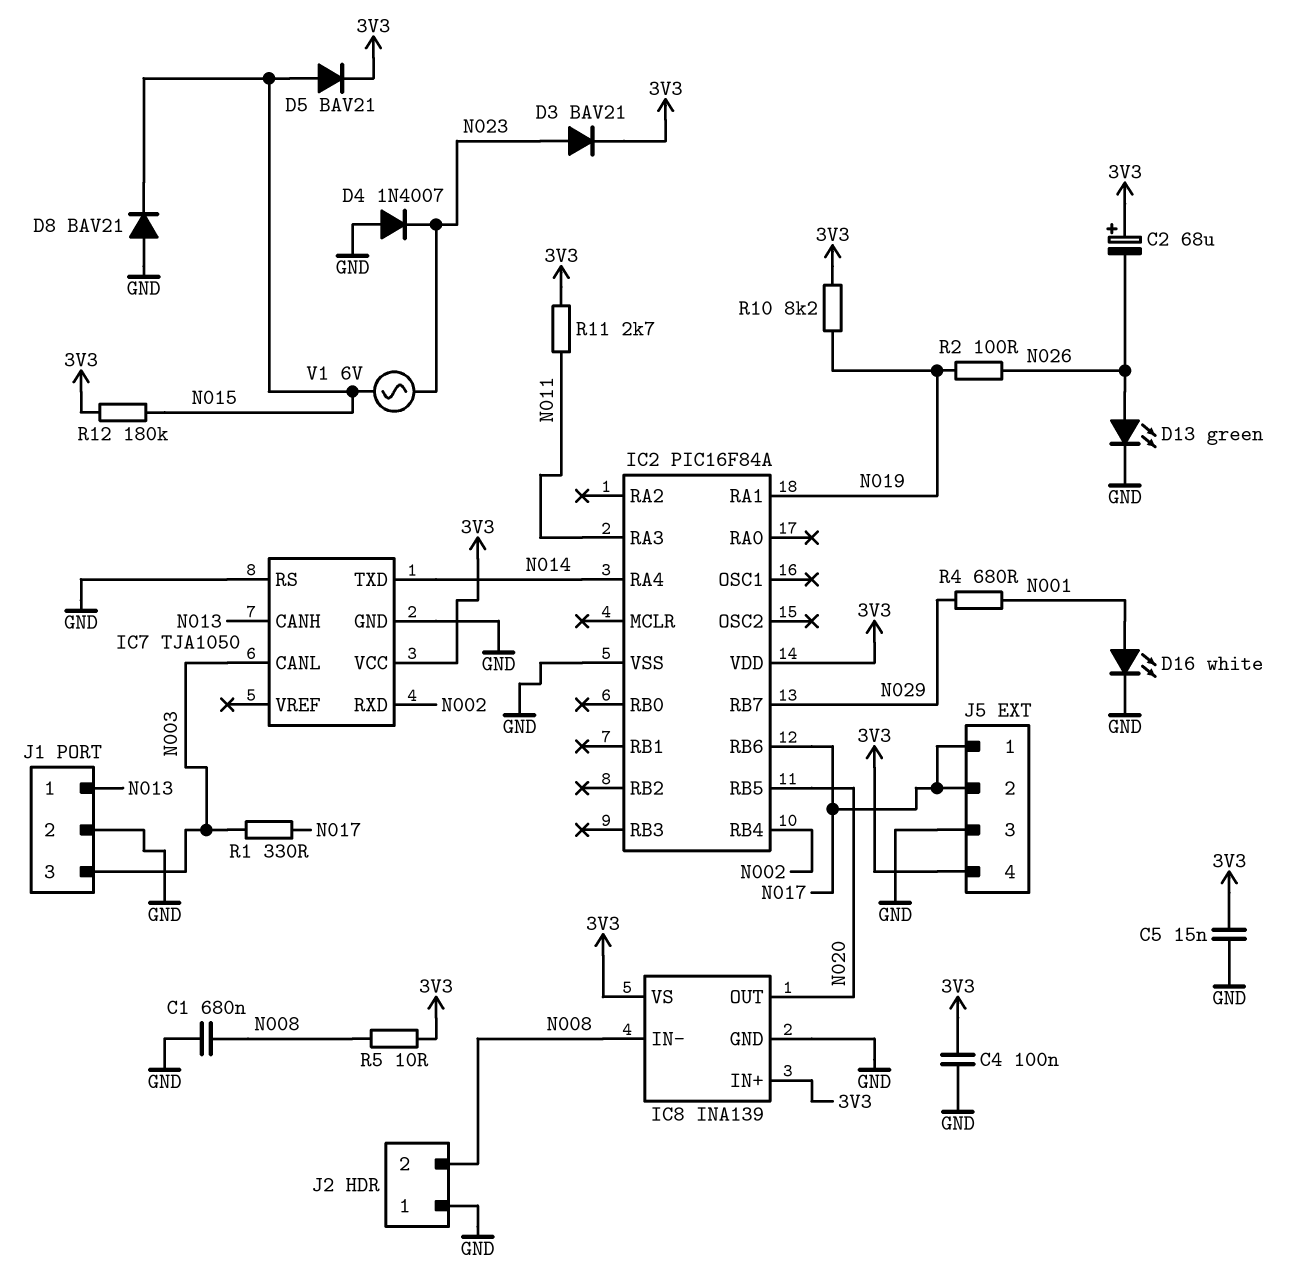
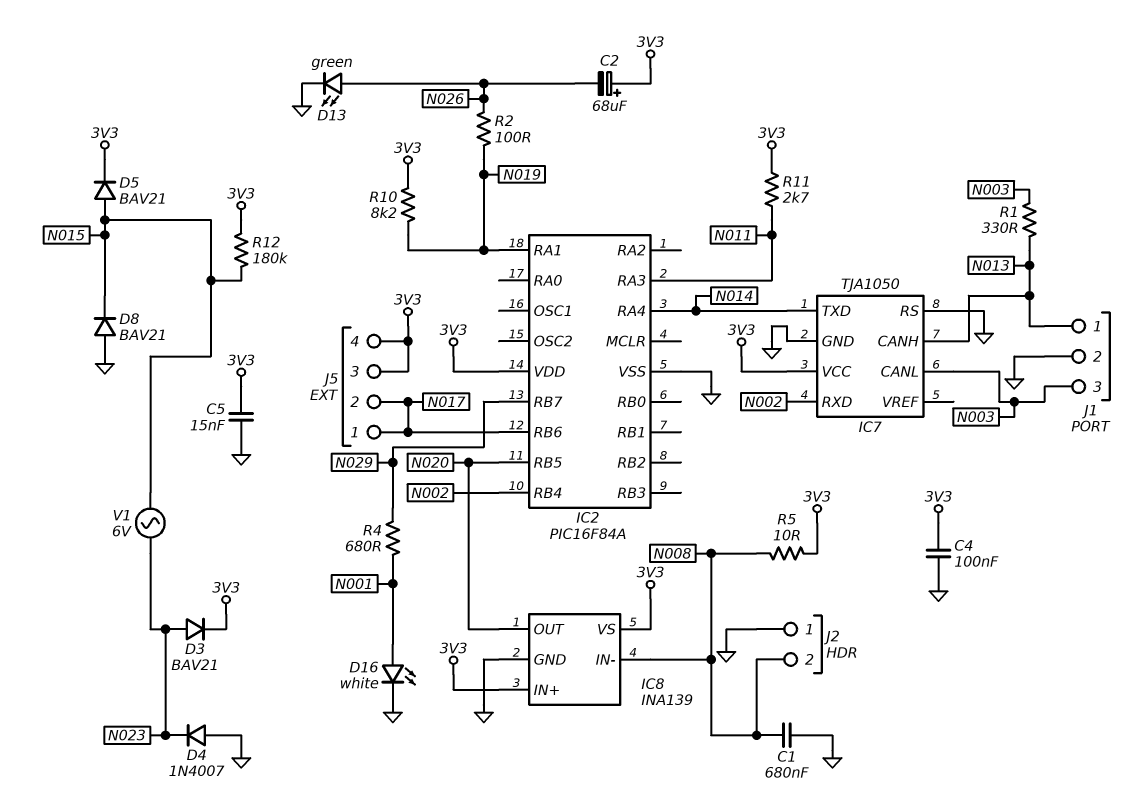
J5 pin 3: GND -> 3V3
R1: 330 (N003, N017) -> 330 (N003, N013)

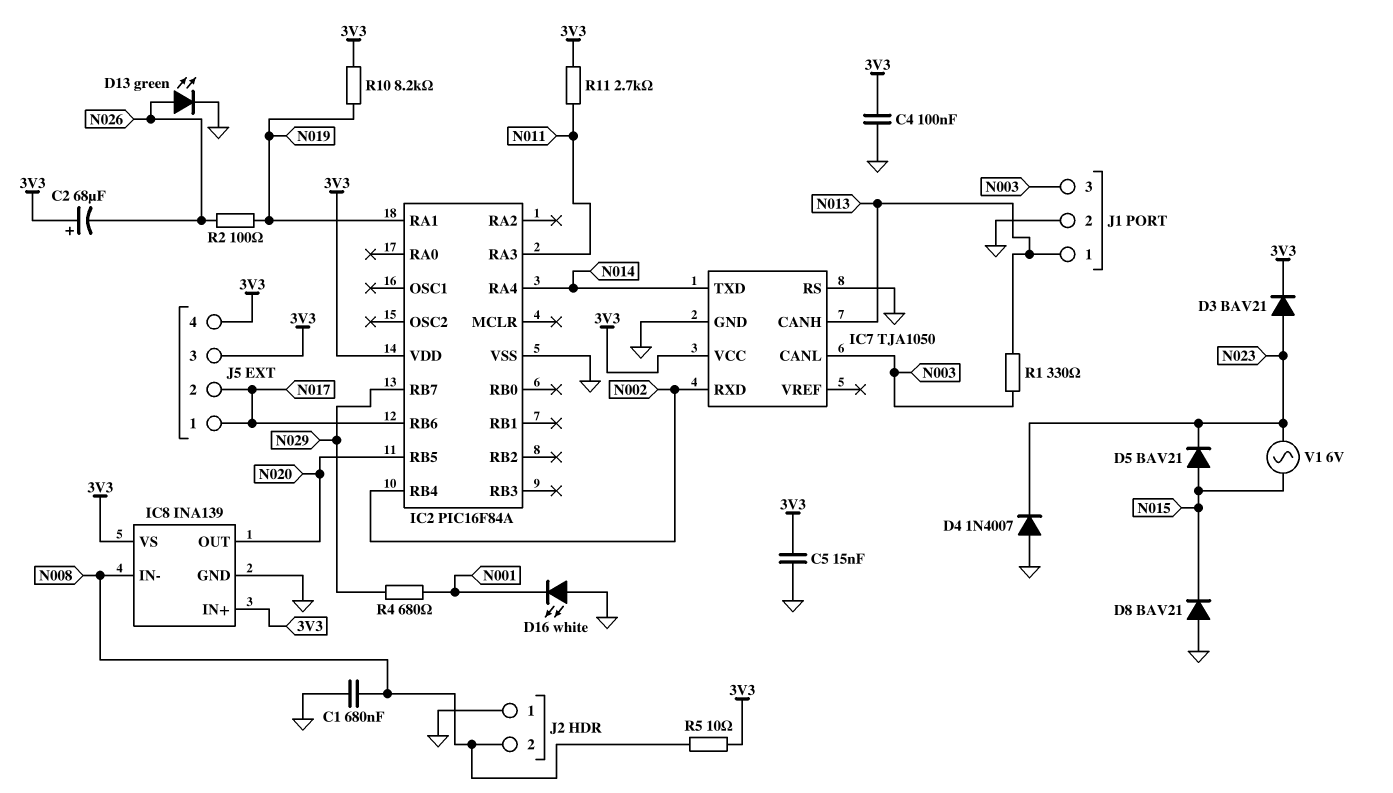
D5: diode BAV21 (A N015, K 3V3) -> diode BAV21 (A N015, K N023)
D16: LED white (A N001, K GND) -> LED white (A GND, K N001)
R12: 180k (3V3, N015) -> none

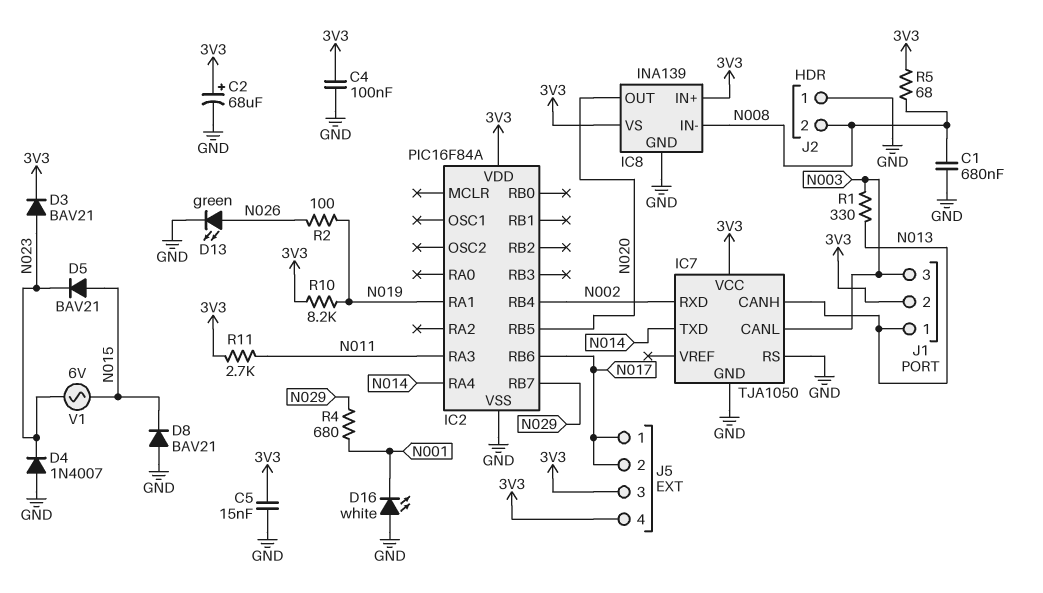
C2: 68uF (plus 3V3, minus N026) -> 68uF (plus 3V3, minus GND)
J1 pin 2: GND -> 3V3
R5: 10 (3V3, N008) -> 68 (3V3, N008)

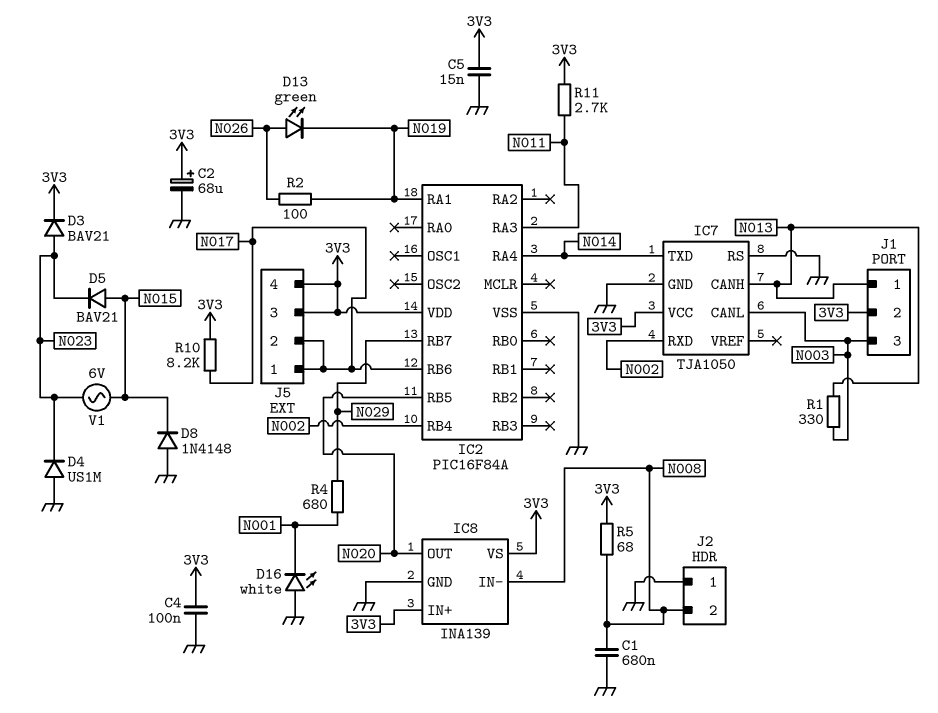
D4: diode 1N4007 (A GND, K N023) -> diode US1M (A GND, K N023)
D8: diode BAV21 (A GND, K N015) -> diode 1N4148 (A GND, K N015)
D13: LED green (A N026, K GND) -> LED green (A N026, K N019)
R10: 8.2k (3V3, N019) -> 8.2k (3V3, N017)

